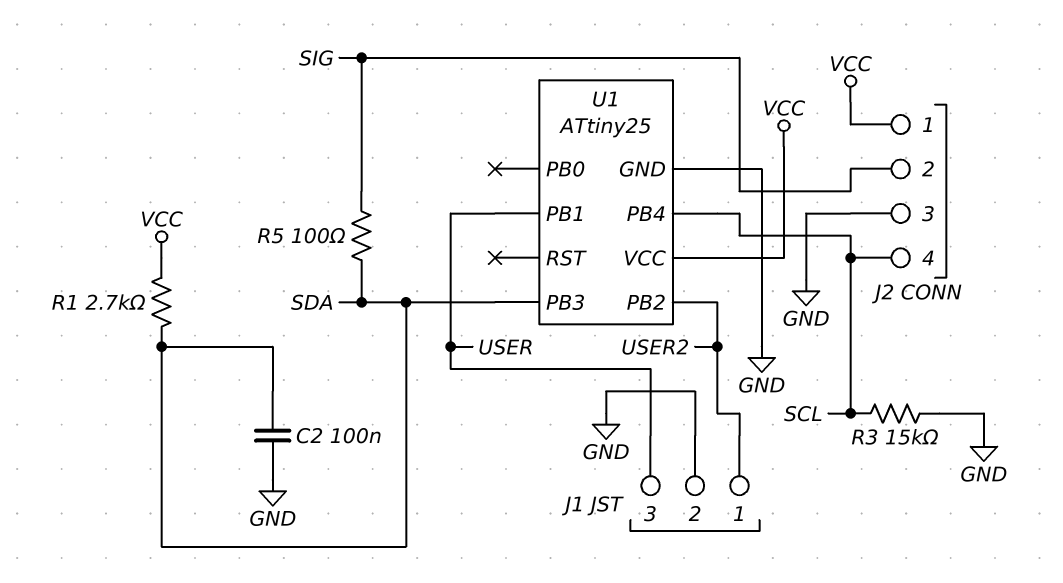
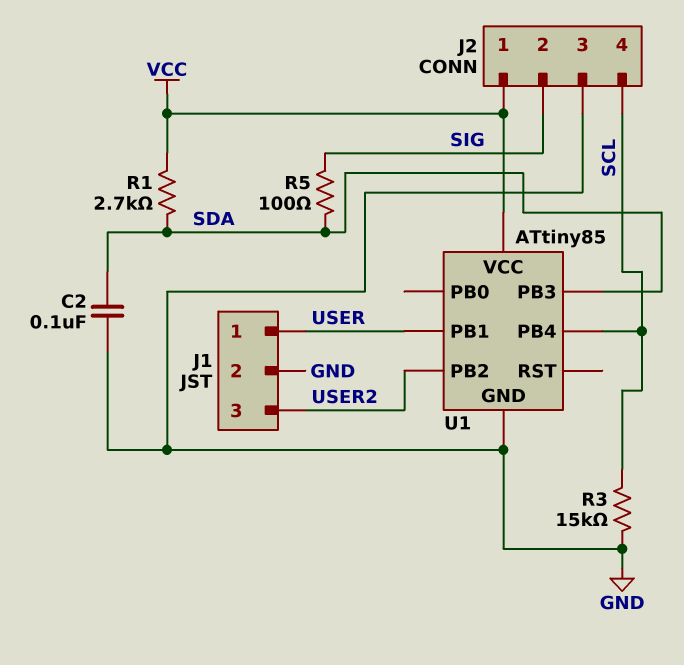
J1 pin 1: USER2 -> USER
J1 pin 3: USER -> USER2
U1: ATtiny25 -> ATtiny85

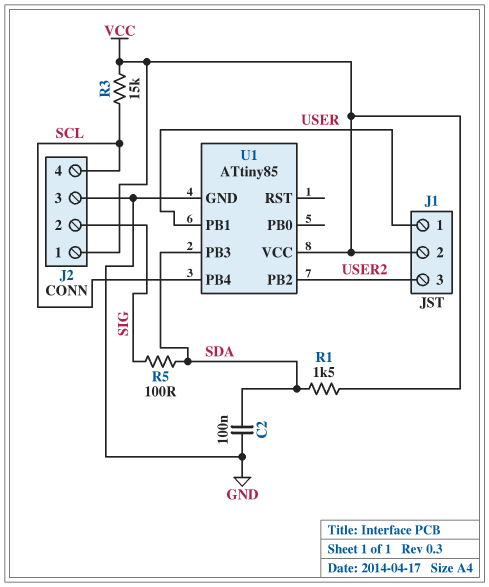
J1 pin 2: GND -> VCC
R1: 2.7k (SDA, VCC) -> 1.5k (SDA, VCC)
R3: 15k (GND, SCL) -> 15k (SCL, VCC)

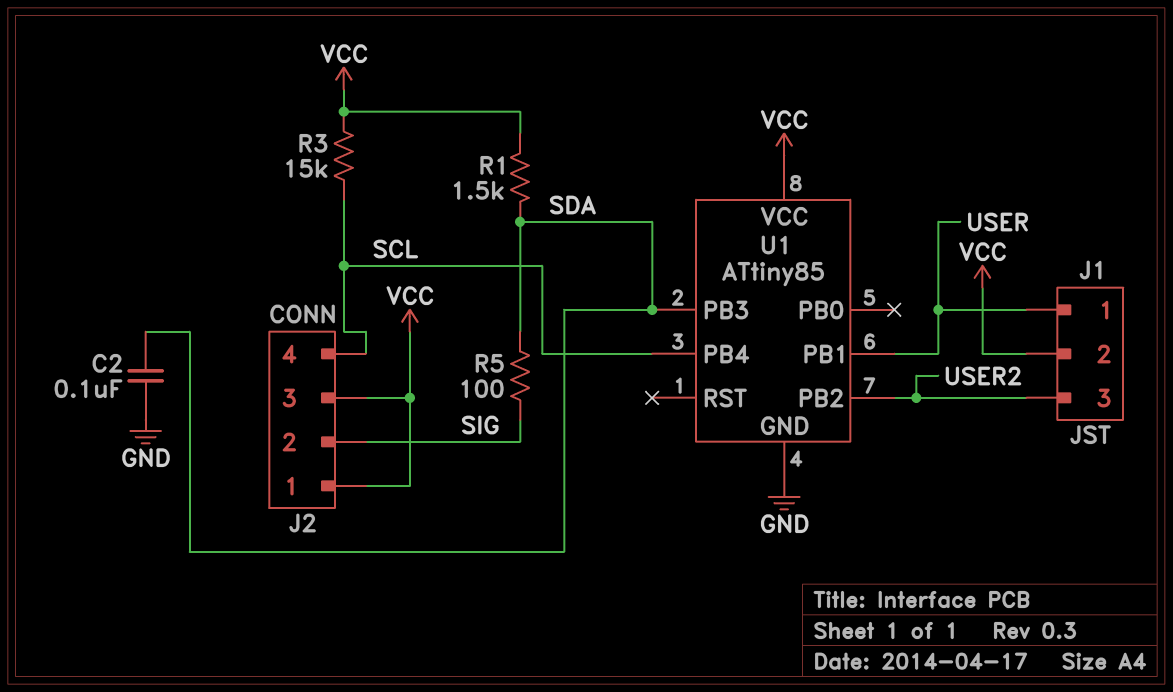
J2 pin 3: GND -> VCC

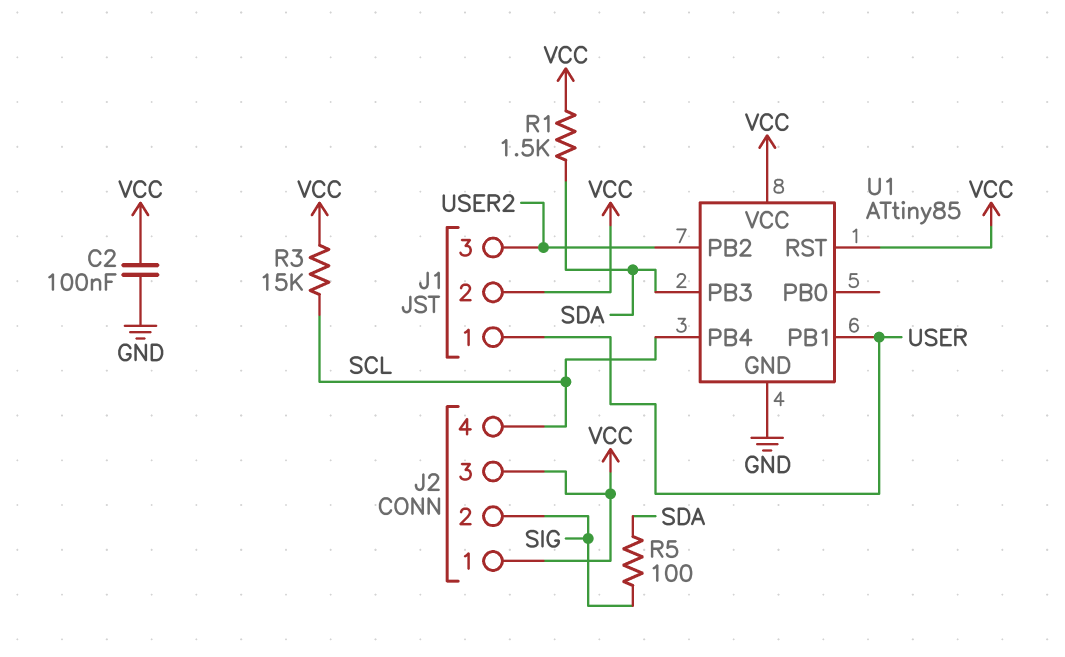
C2: 100nF (GND, SDA) -> 100nF (GND, VCC)
U1 pin RST: none -> VCC

